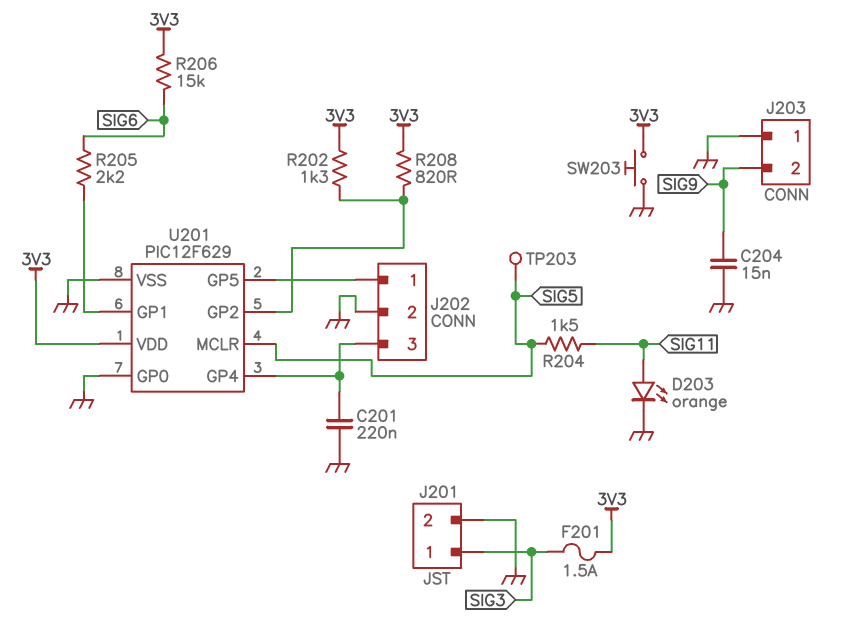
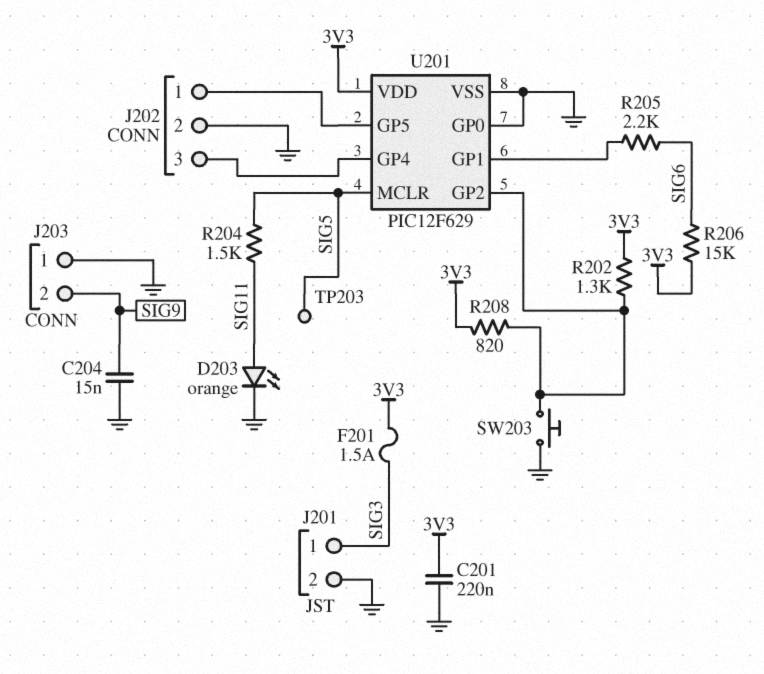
C201: 220nF (GND, J202/3) -> 220nF (3V3, GND)
SW203: button (3V3, GND) -> button (GND, U201/GP2)

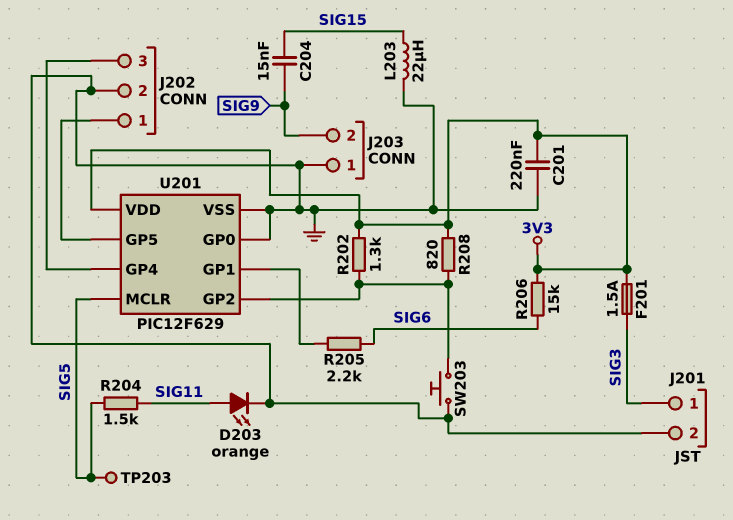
C204: 15nF (GND, SIG9) -> 15nF (SIG9, SIG15)
L203: none -> 22uH (GND, SIG15)

